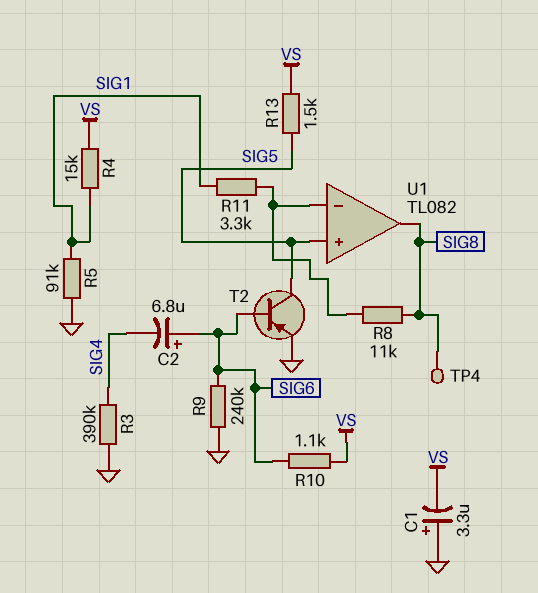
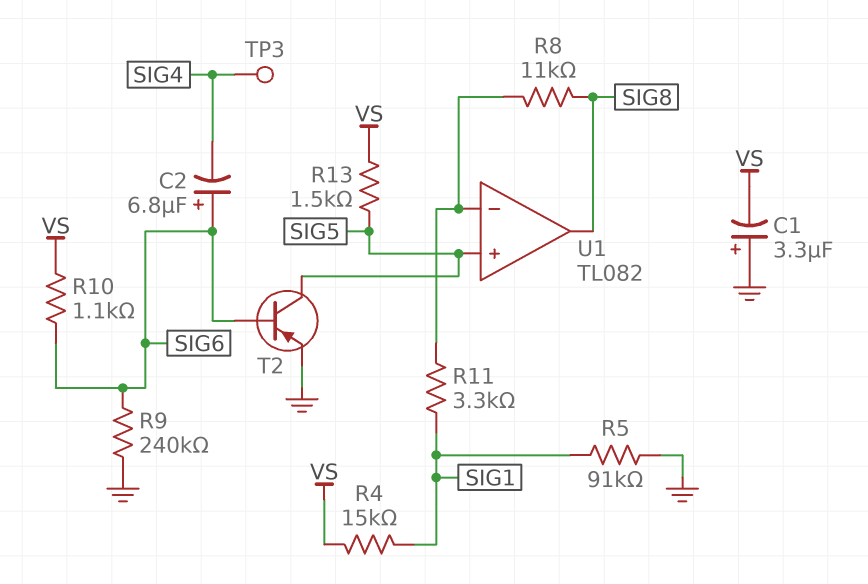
R3: 390k (GND, SIG4) -> none
TP3: none -> test point (SIG4)
TP4: test point (SIG8) -> none

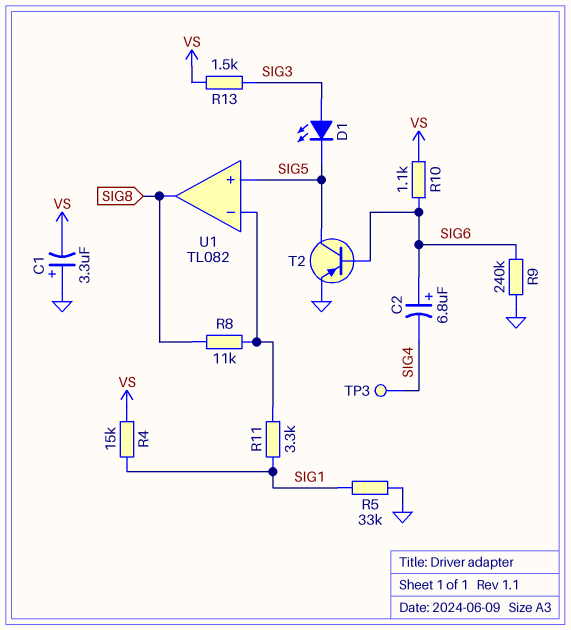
D1: none -> LED (A SIG3, K SIG5)
R5: 91k (GND, SIG1) -> 33k (GND, SIG1)
R13: 1.5k (SIG5, VS) -> 1.5k (SIG3, VS)

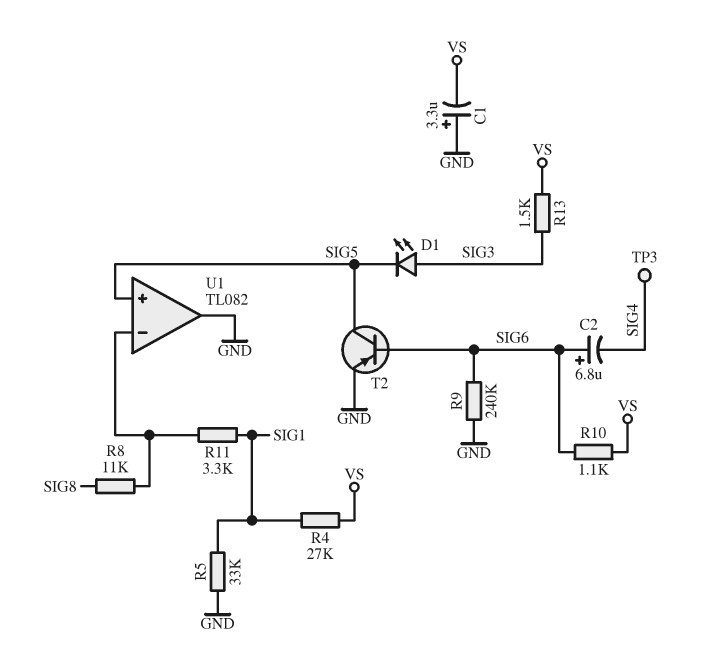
R4: 15k (SIG1, VS) -> 27k (SIG1, VS)
U1 pin out: SIG8 -> GND

